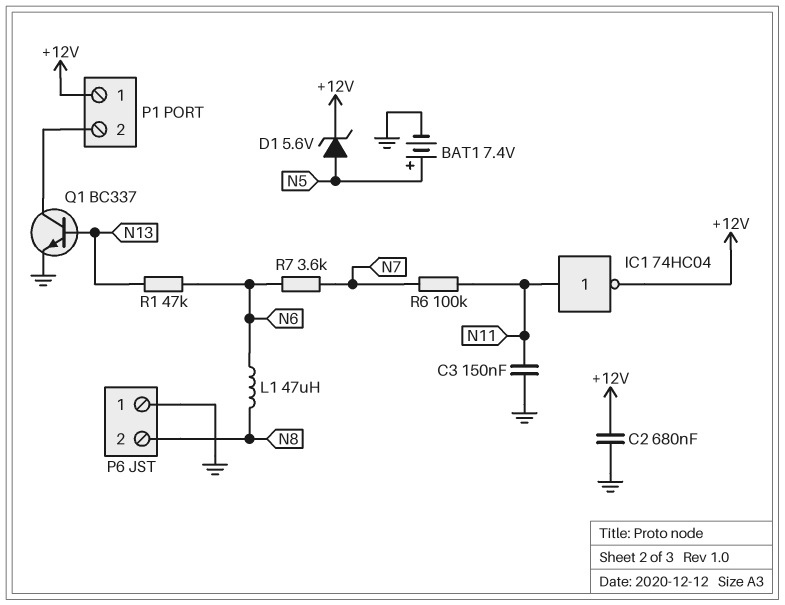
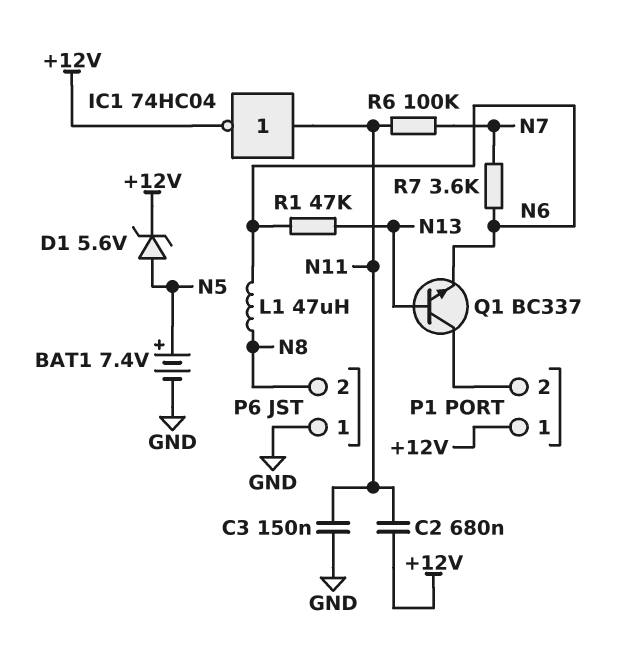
C2: 680nF (+12V, GND) -> 680nF (+12V, N11)
Q1: NPN BC337 (B N13, C P1/2, E GND) -> NPN BC337 (B N13, C P1/2, E N6)

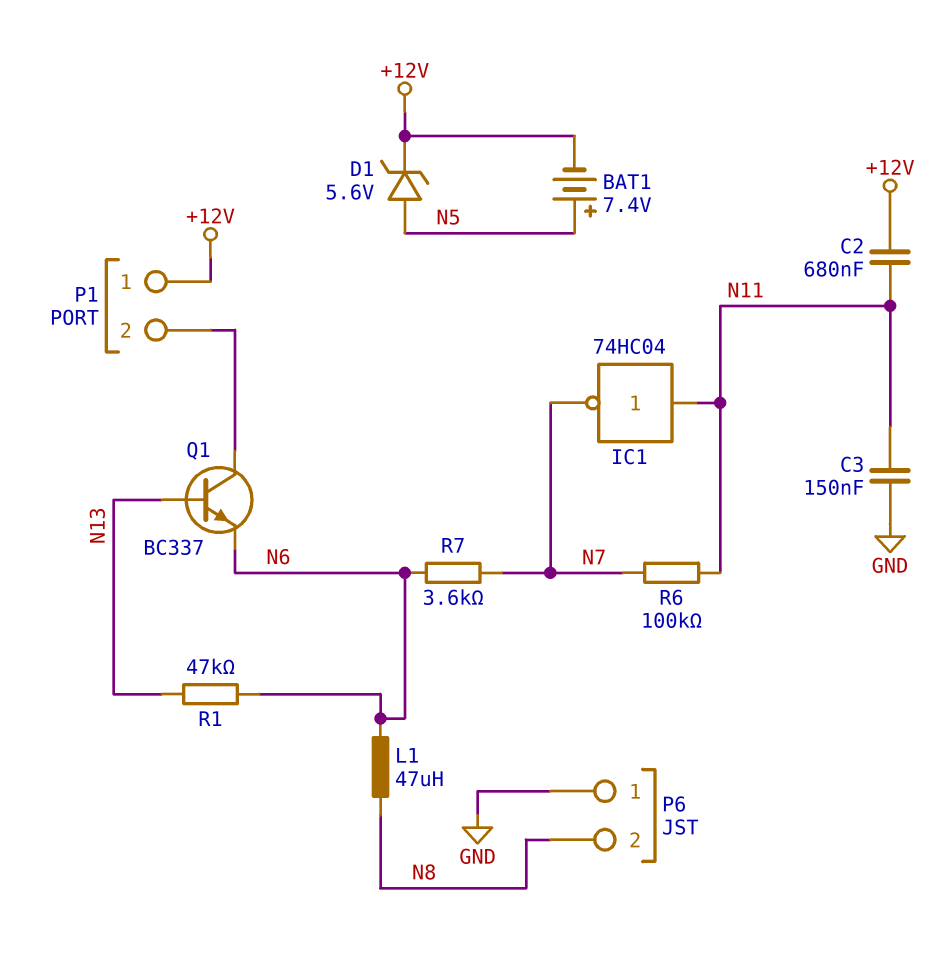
BAT1: 7.4V (plus N5, minus GND) -> 7.4V (plus N5, minus +12V)
IC1: NOT 74HC04 (in N11, out +12V) -> NOT 74HC04 (in N11, out N7)

